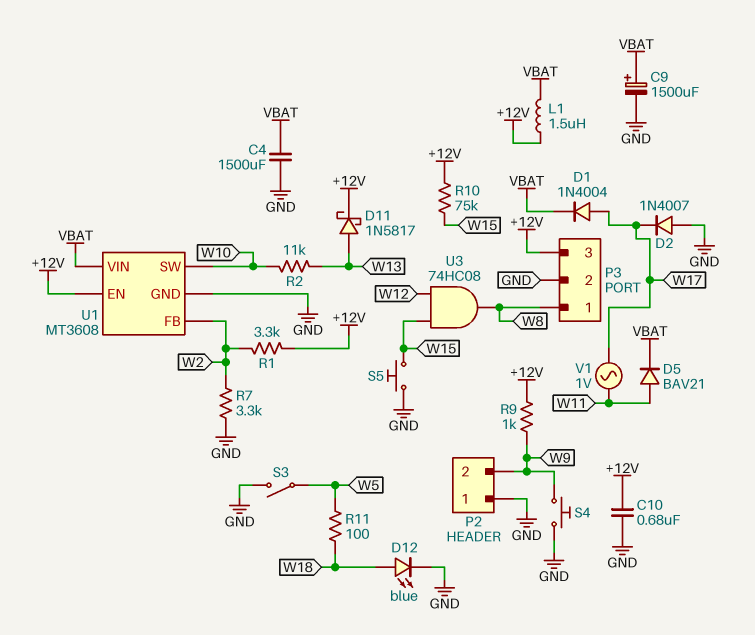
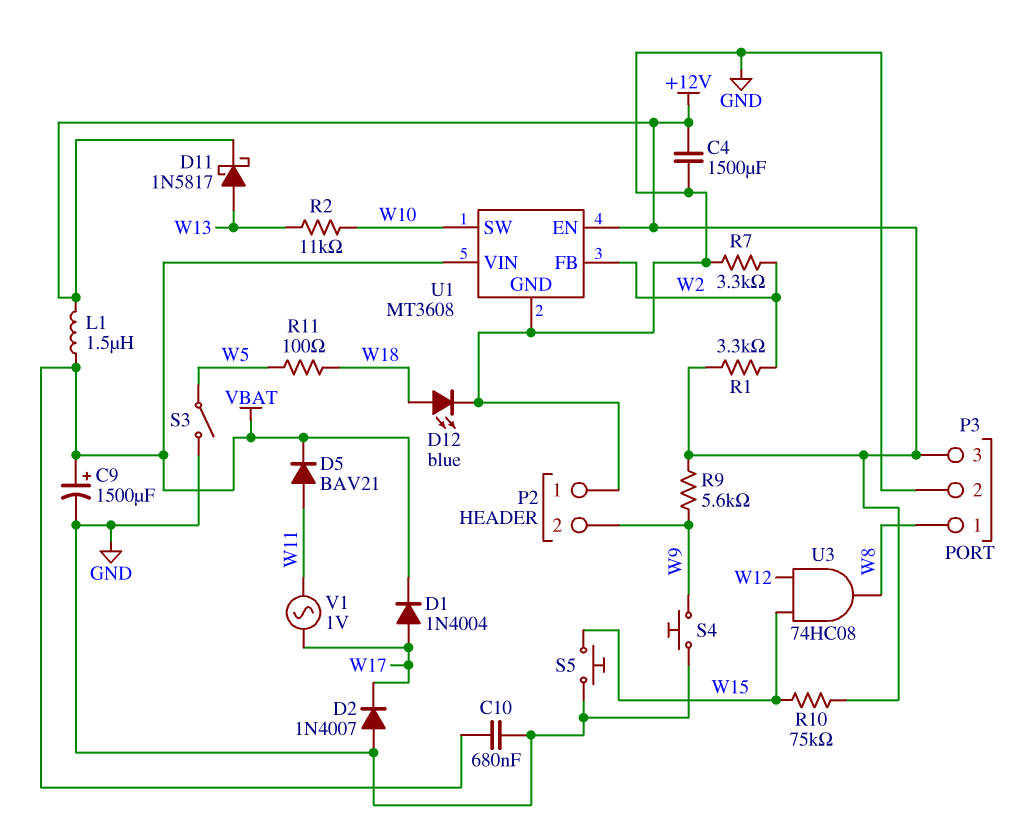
C4: 1500uF (GND, VBAT) -> 1500uF (+12V, GND)
C10: 680nF (+12V, GND) -> 680nF (GND, VBAT)
R9: 1k (+12V, W9) -> 5.6k (+12V, W9)

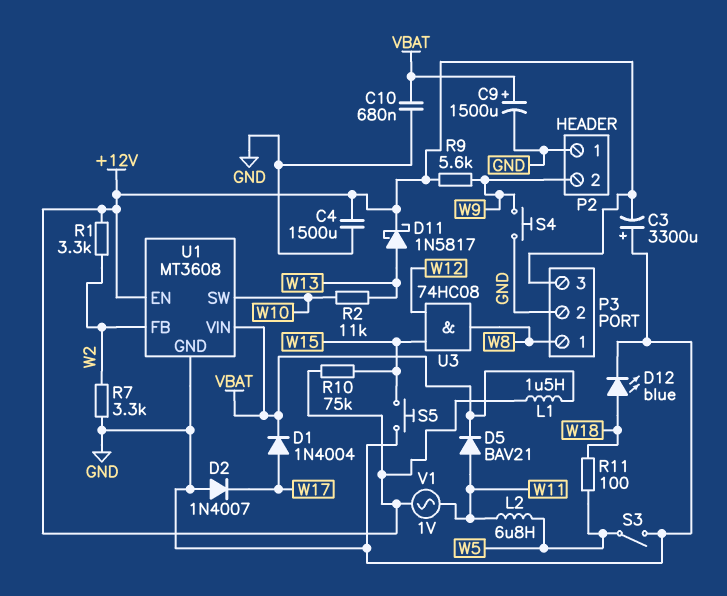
C3: none -> 3300uF (plus GND, minus +12V)
L2: none -> 6.8uH (W5, W11)
V1: AC 1V (W11, W17) -> AC 1V (+12V, W11)

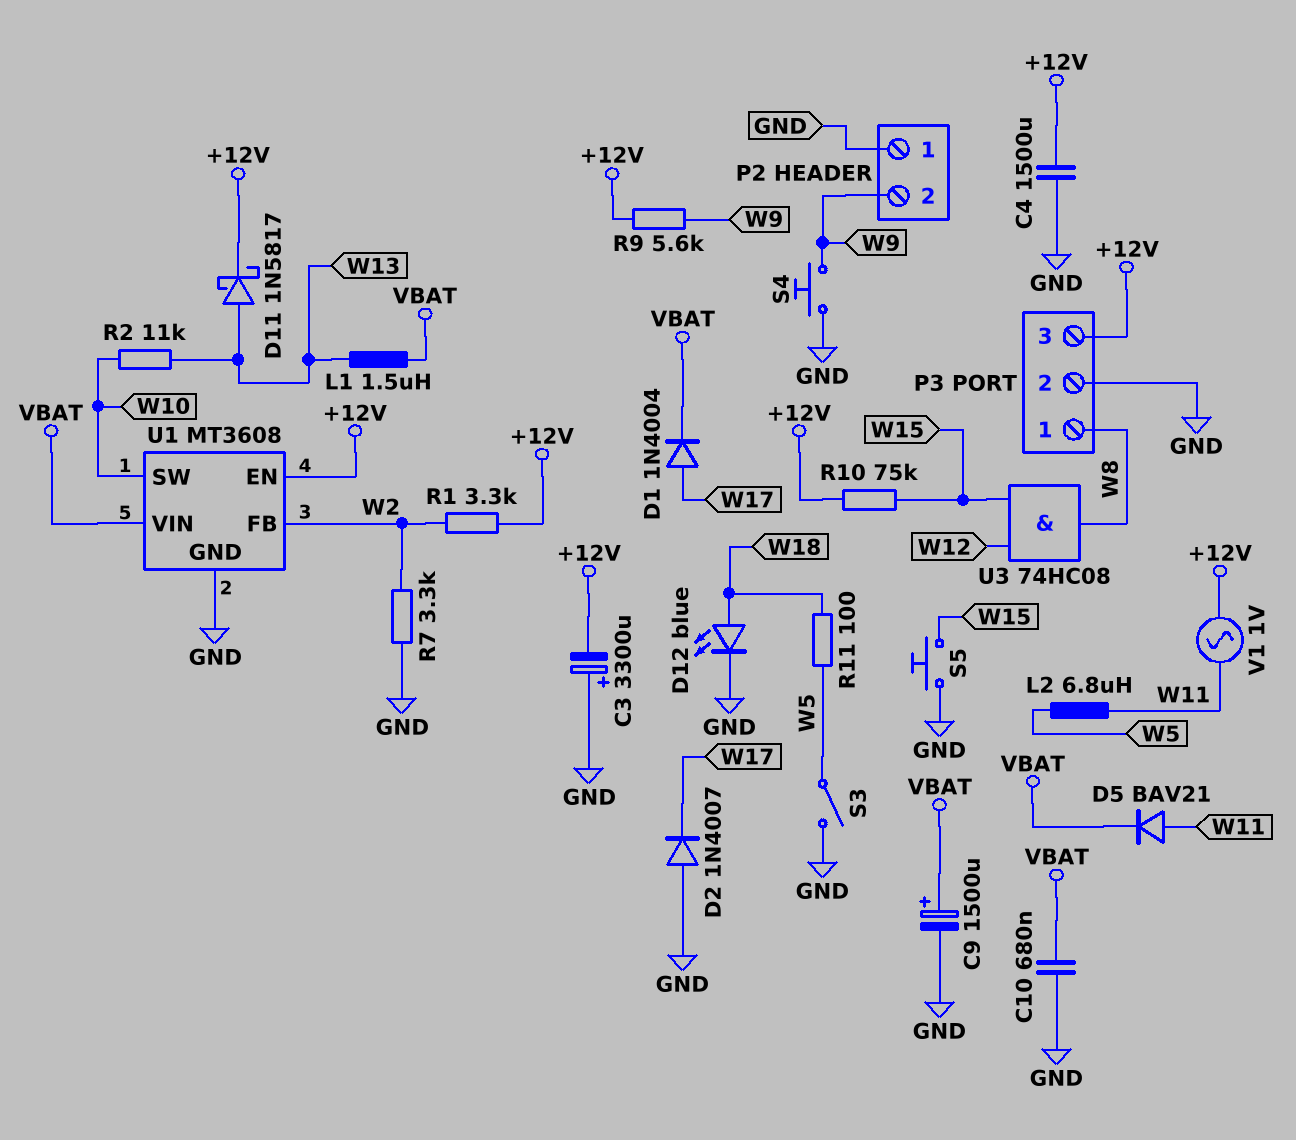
L1: 1.5uH (+12V, VBAT) -> 1.5uH (VBAT, W13)

